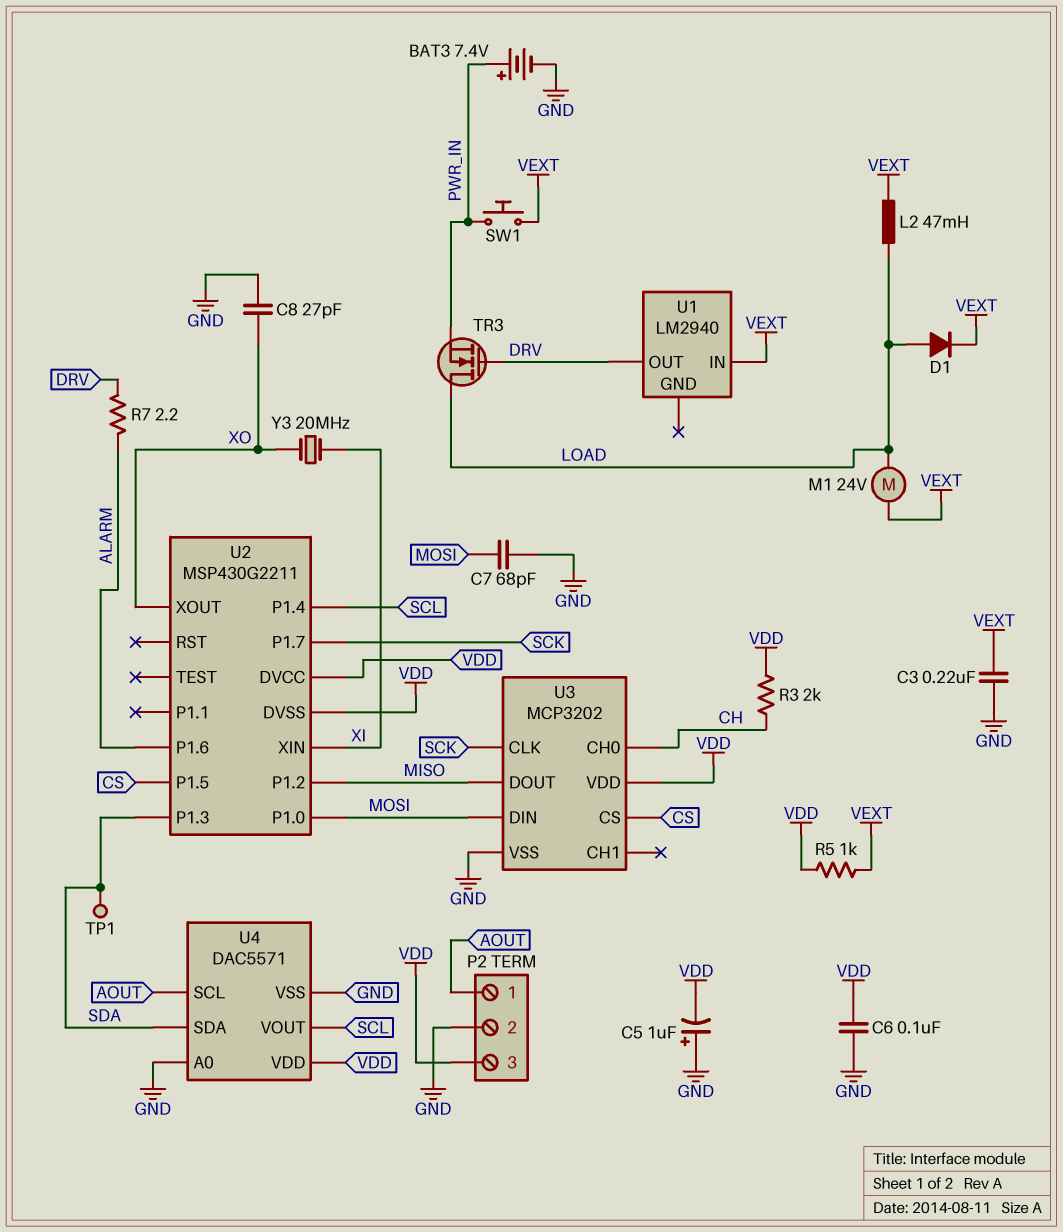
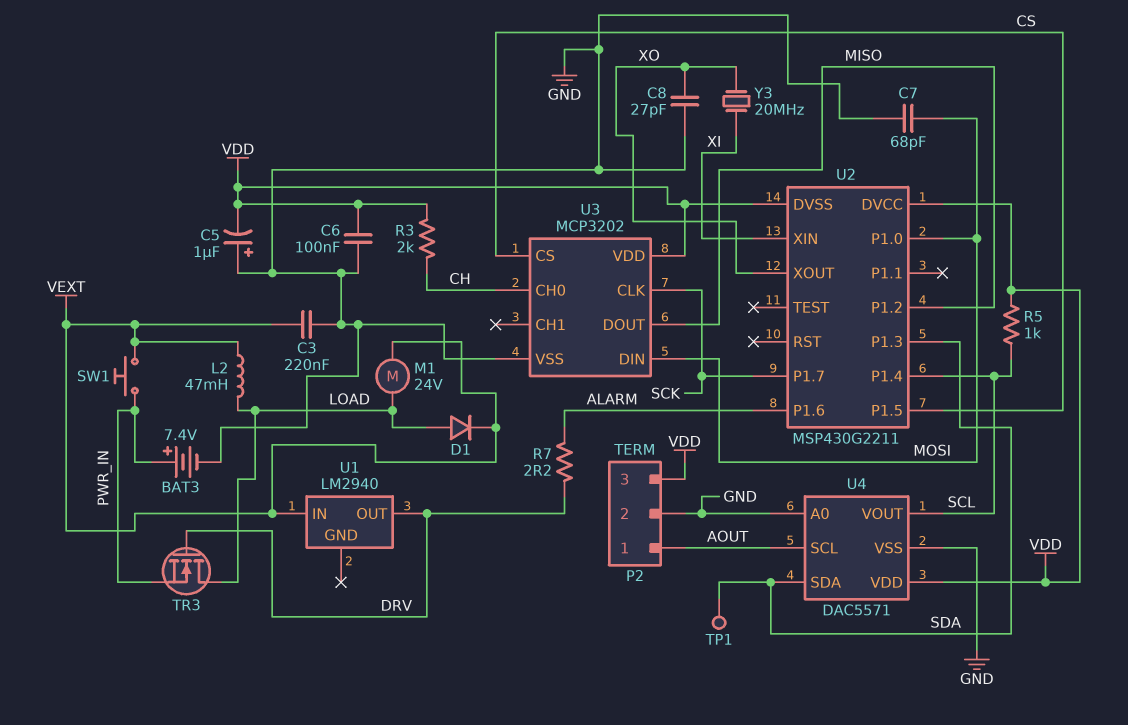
R5: 1k (VDD, VEXT) -> 1k (SCL, VDD)

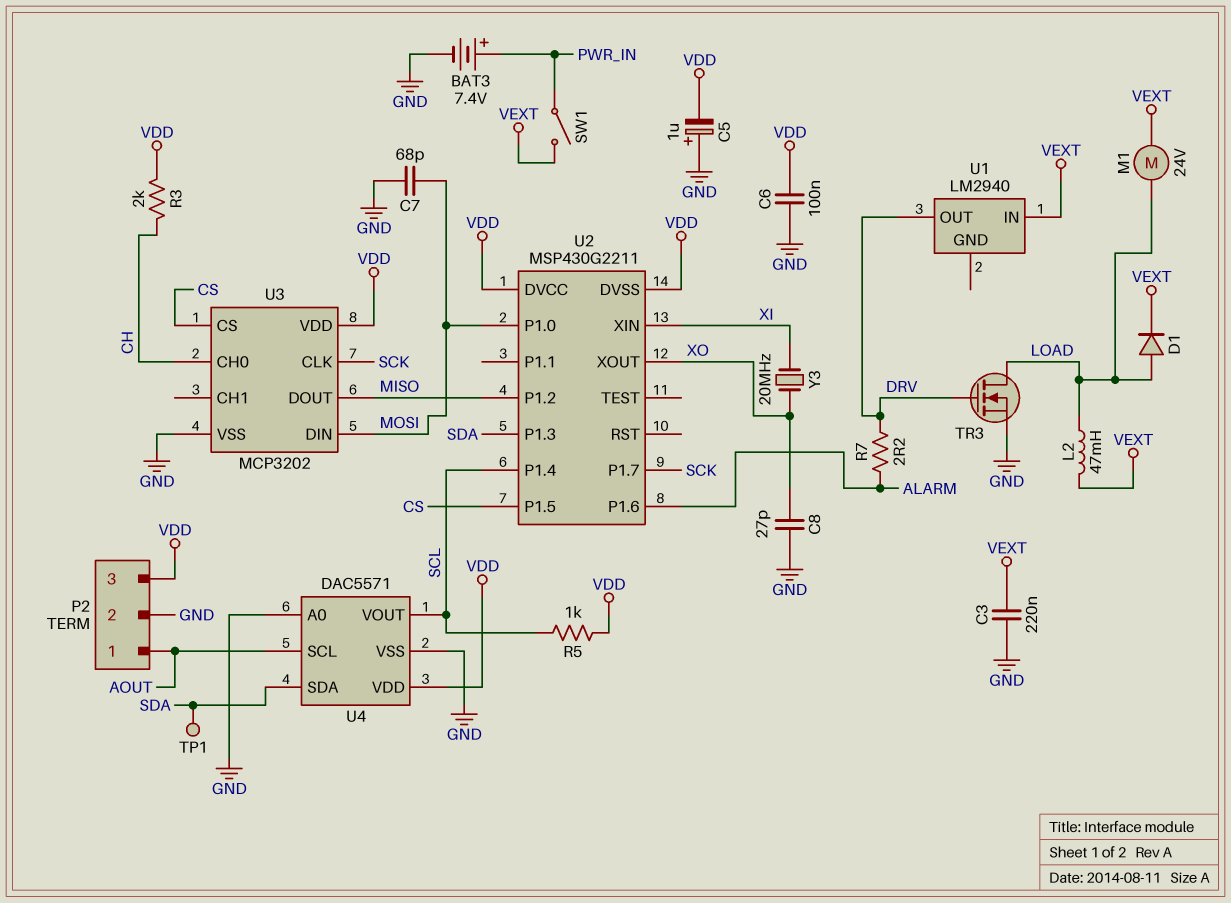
SW1: button (PWR_IN, VEXT) -> switch (PWR_IN, VEXT)
TR3: NMOS (G DRV, D LOAD, S PWR_IN) -> NMOS (G DRV, D LOAD, S GND)

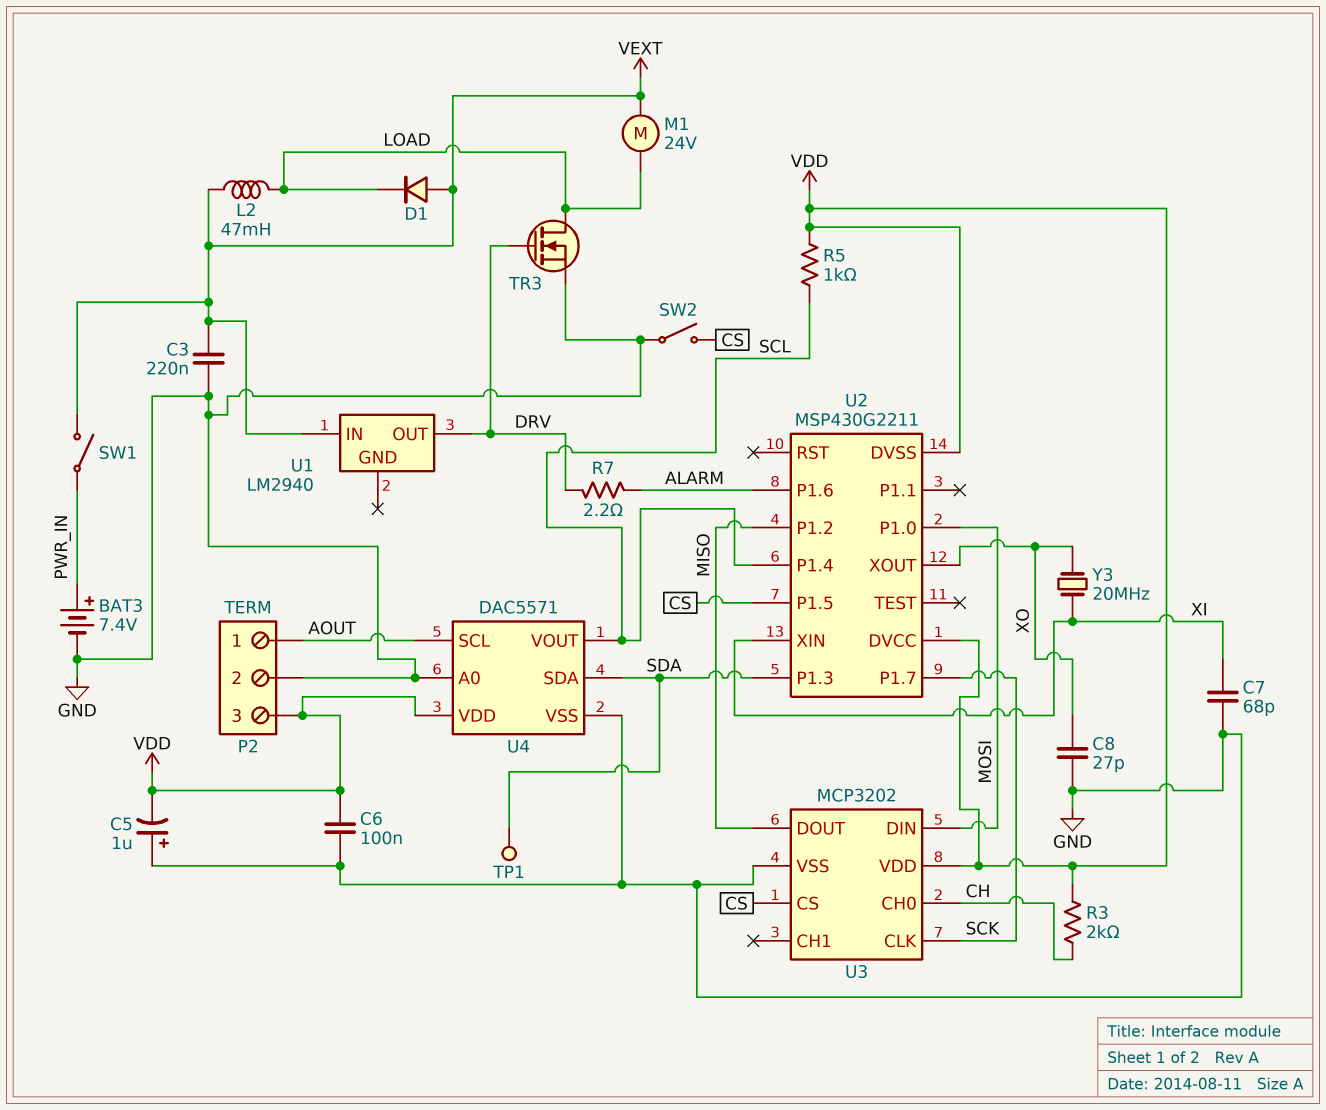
C7: 68pF (GND, MOSI) -> 68pF (GND, XI)
D1: diode (A LOAD, K VEXT) -> diode (A VEXT, K LOAD)
SW2: none -> switch (CS, GND)

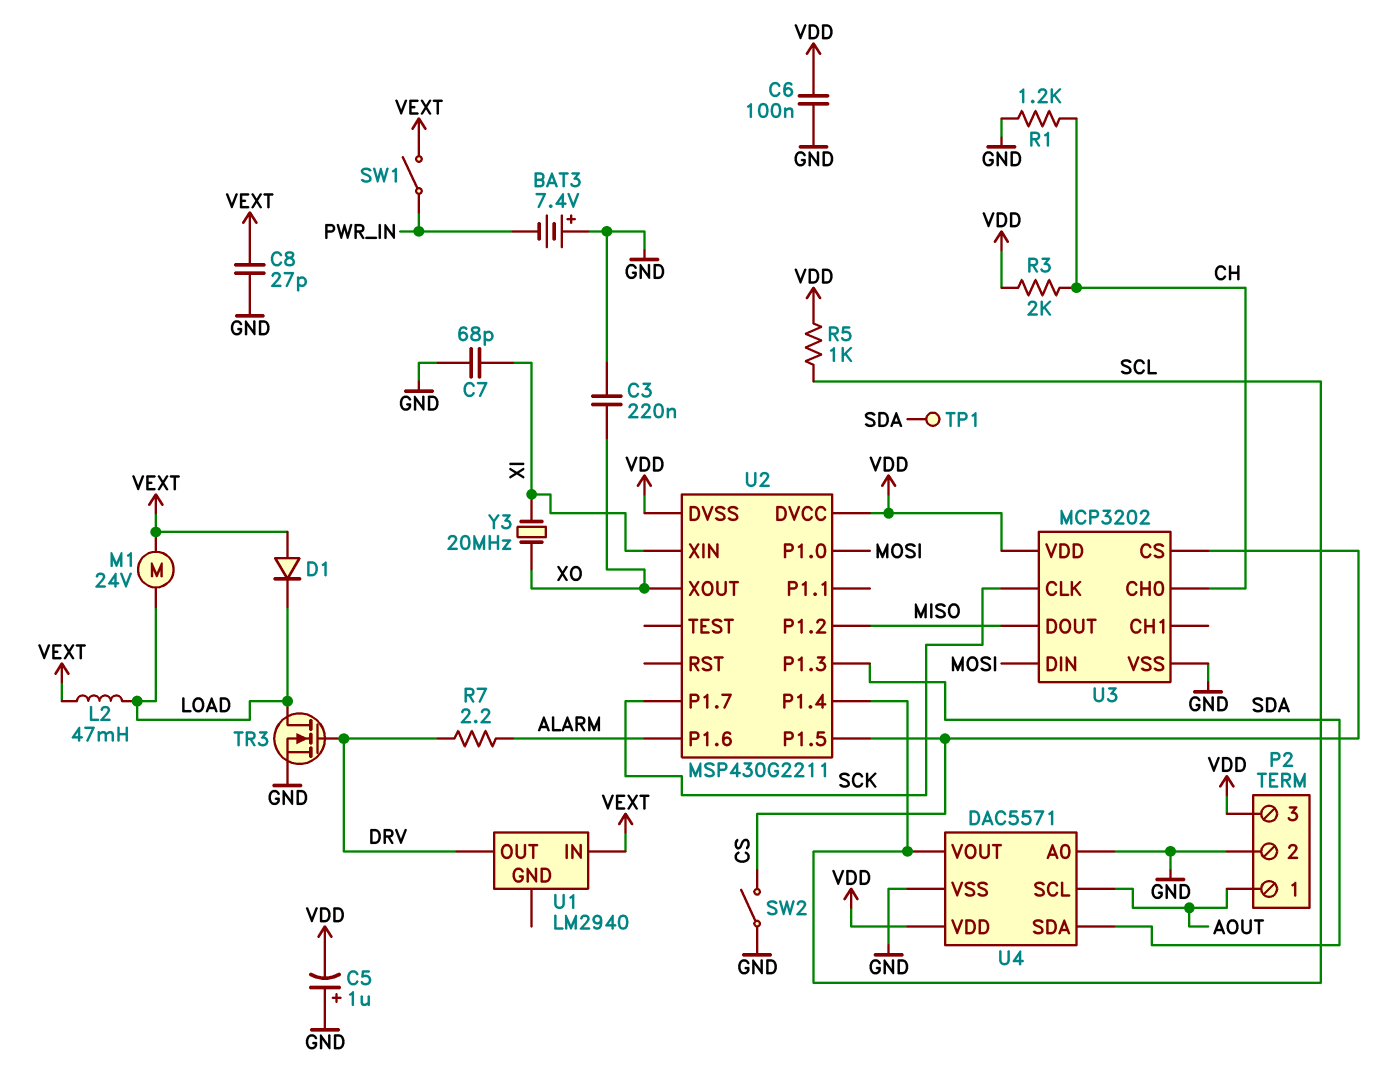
BAT3: 7.4V (plus PWR_IN, minus GND) -> 7.4V (plus GND, minus PWR_IN)
C3: 220nF (GND, VEXT) -> 220nF (GND, XO)
C8: 27pF (GND, XO) -> 27pF (GND, VEXT)
R1: none -> 1.2k (CH, GND)

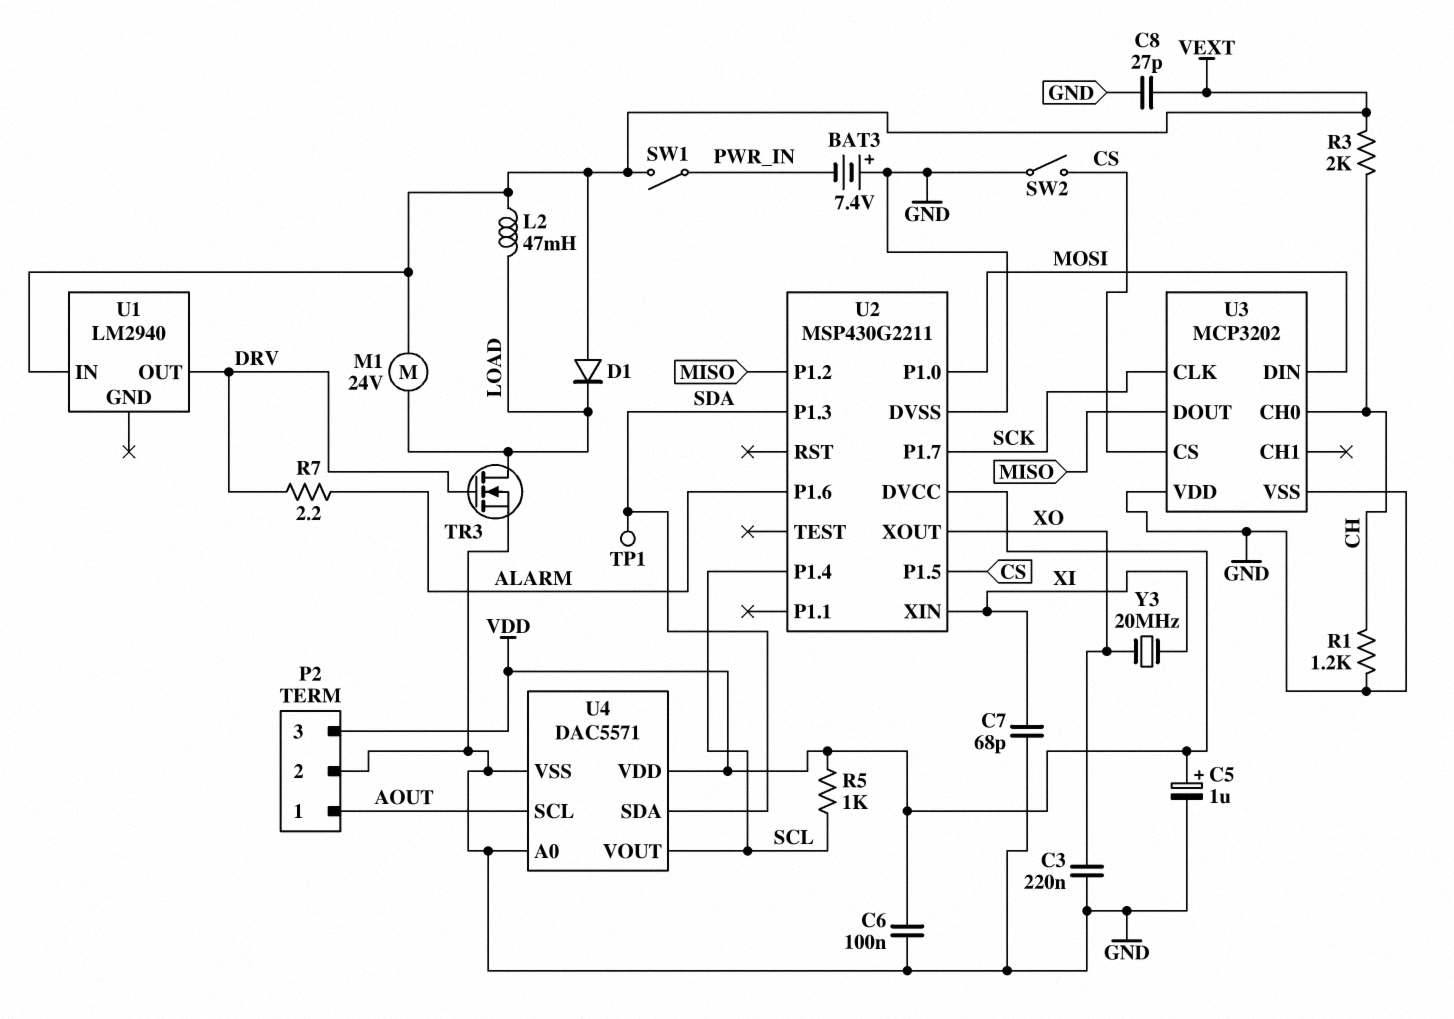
C5: 1uF (plus GND, minus VDD) -> 1uF (plus VDD, minus GND)
R3: 2k (CH, VDD) -> 2k (CH, VEXT)
U2 pin DVSS: VDD -> GND
U3 pin VDD: VDD -> GND

